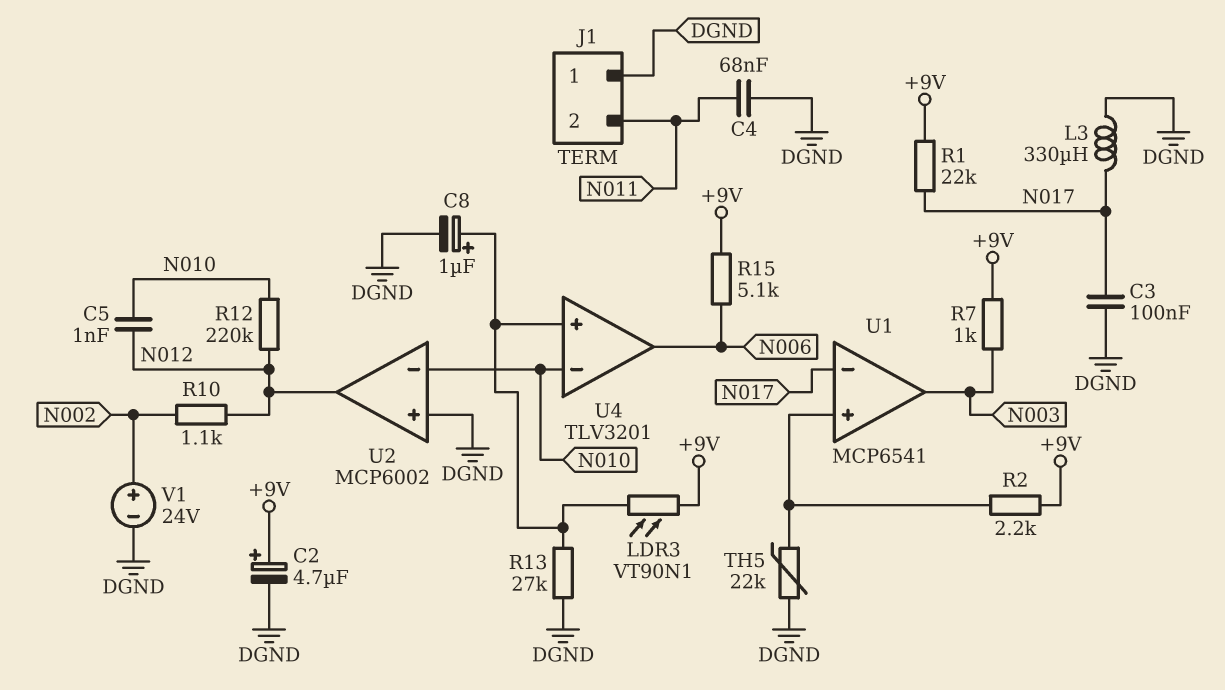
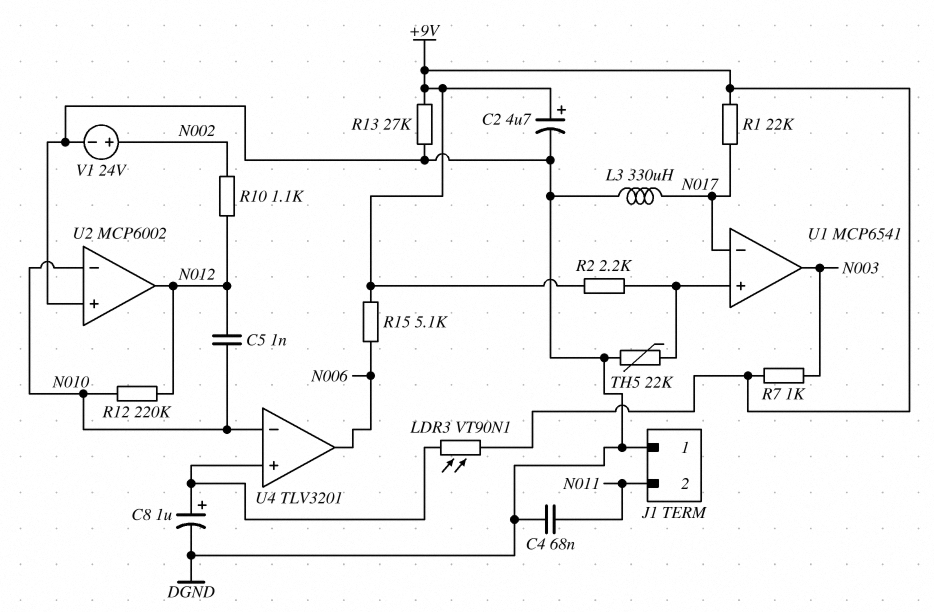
C3: 100nF (DGND, N017) -> none
R13: 27k (DGND, U4/in+) -> 27k (+9V, DGND)

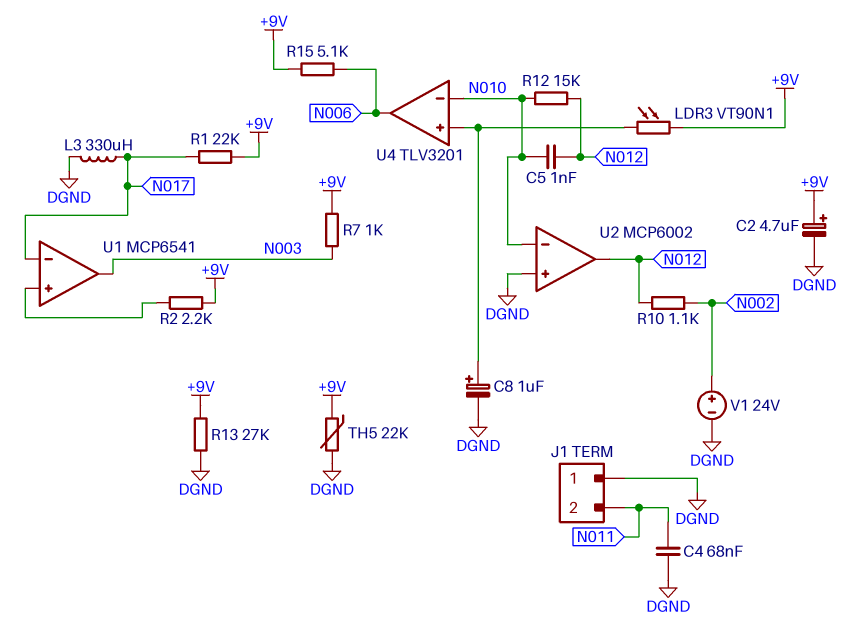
R12: 220k (N010, N012) -> 15k (N010, N012)
TH5: 22k (DGND, U1/in+) -> 22k (+9V, DGND)

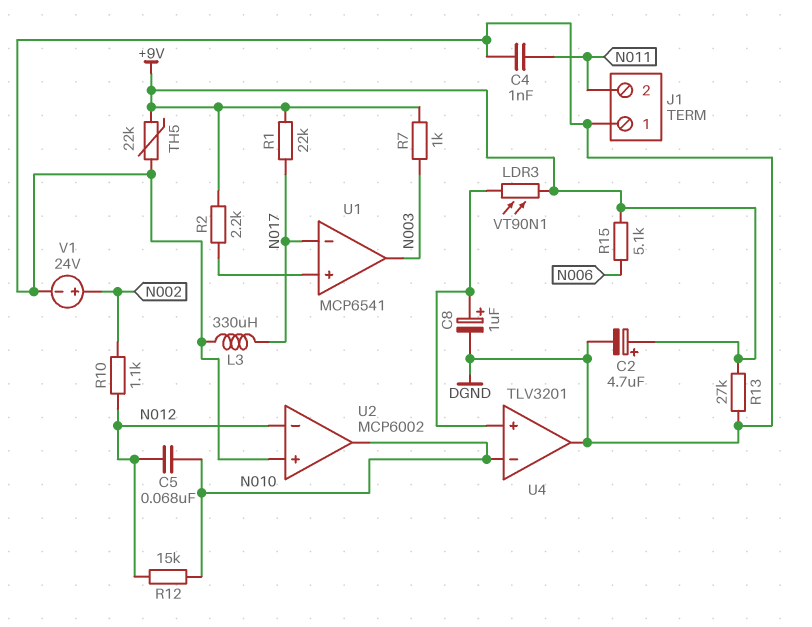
C4: 68nF (DGND, N011) -> 1nF (DGND, N011)
C5: 1nF (N010, N012) -> 68nF (N010, N012)
U2 pin in-: N010 -> N012
U2 pin out: N012 -> N010
U4 pin out: N006 -> DGND

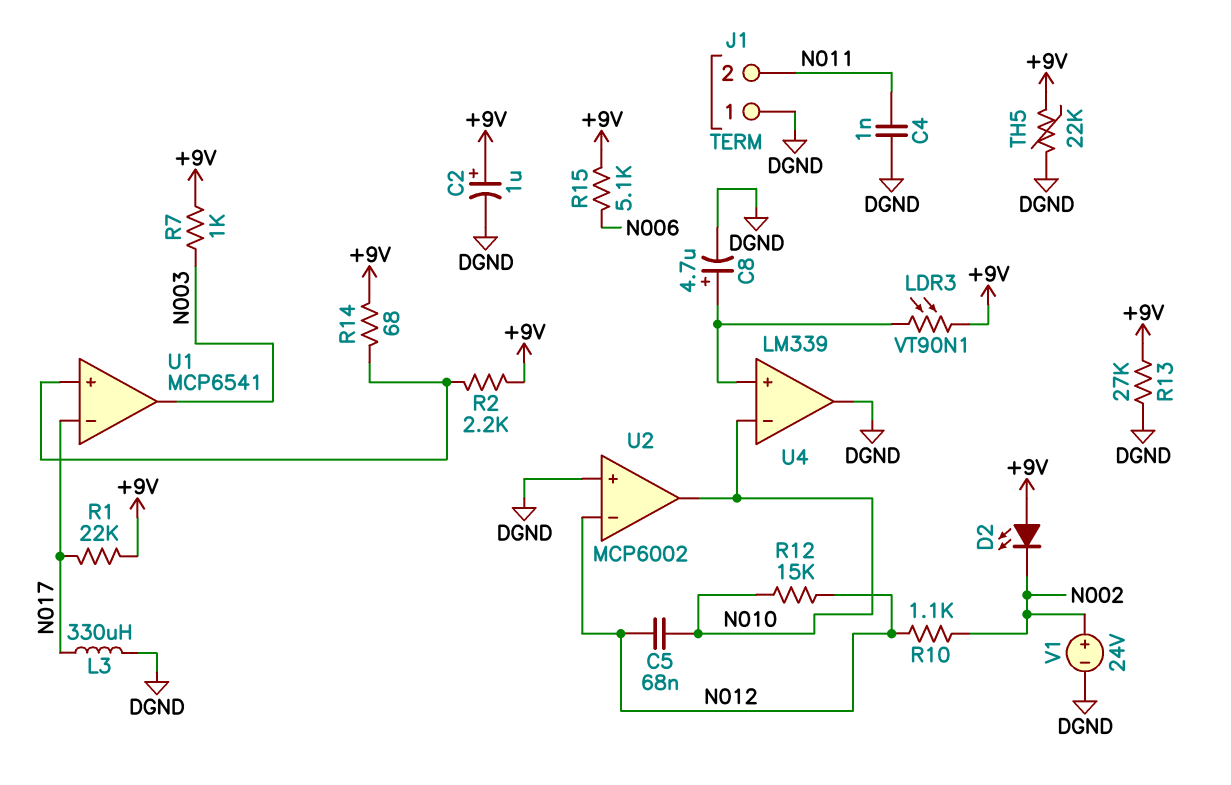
C2: 4.7uF (plus +9V, minus DGND) -> 1uF (plus +9V, minus DGND)
C8: 1uF (plus U4/in+, minus DGND) -> 4.7uF (plus U4/in+, minus DGND)
D2: none -> LED (A +9V, K N002)
R14: none -> 68 (+9V, U1/in+)
U4: TLV3201 -> LM339

